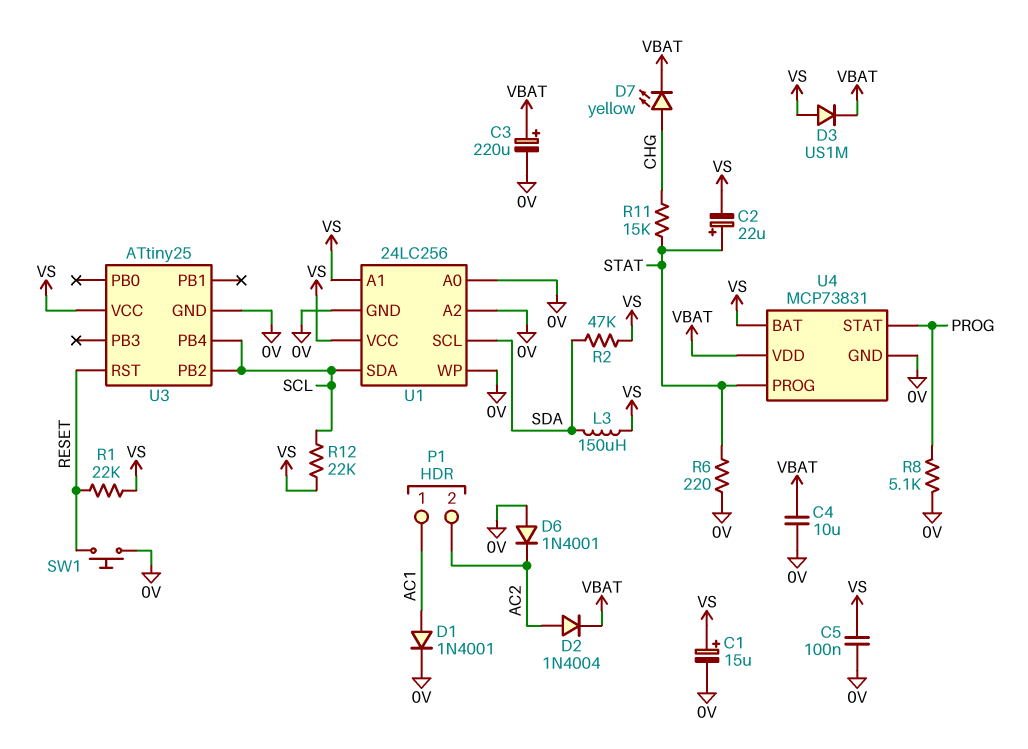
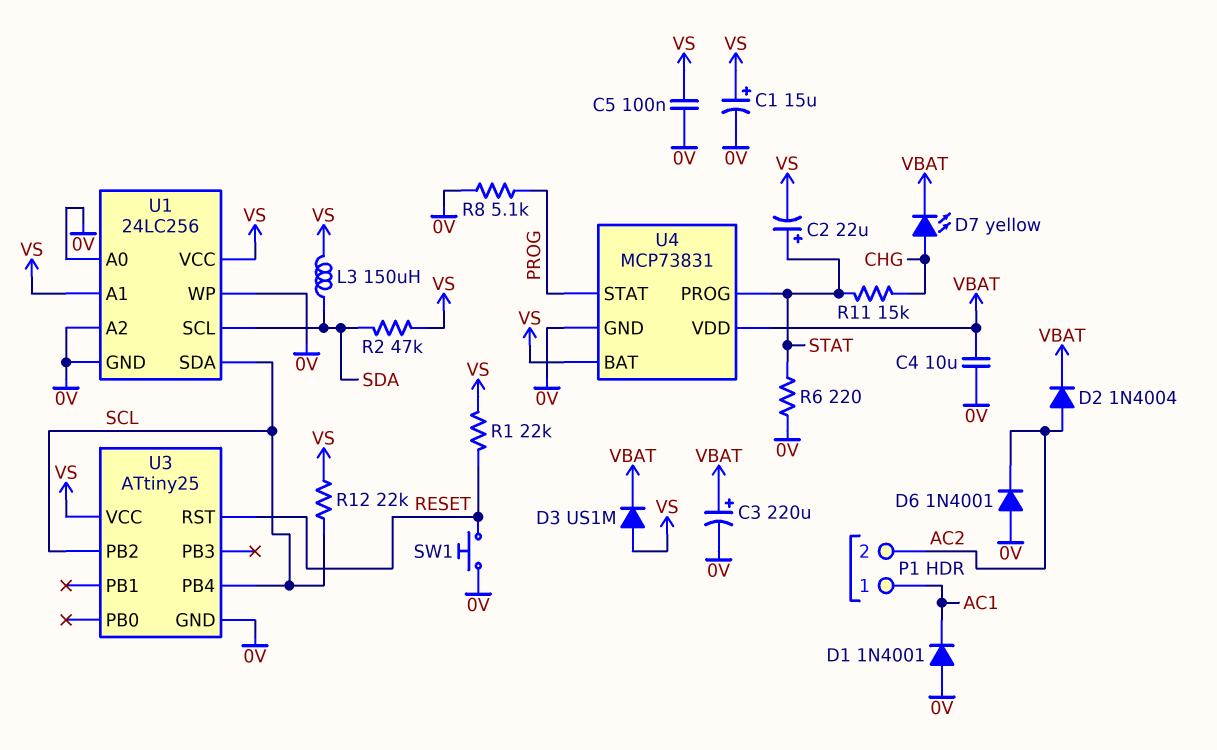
D1: diode 1N4001 (A AC1, K 0V) -> diode 1N4001 (A 0V, K AC1)

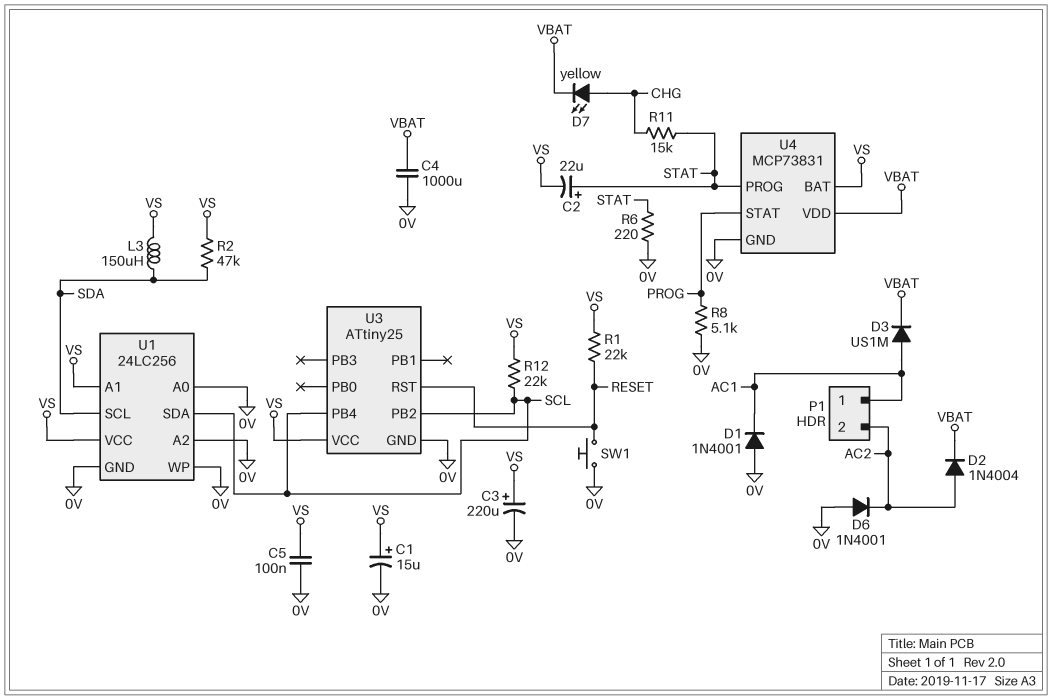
C3: 220uF (plus VBAT, minus 0V) -> 220uF (plus VS, minus 0V)
C4: 10uF (0V, VBAT) -> 1000uF (0V, VBAT)
D3: diode US1M (A VS, K VBAT) -> diode US1M (A AC1, K VBAT)

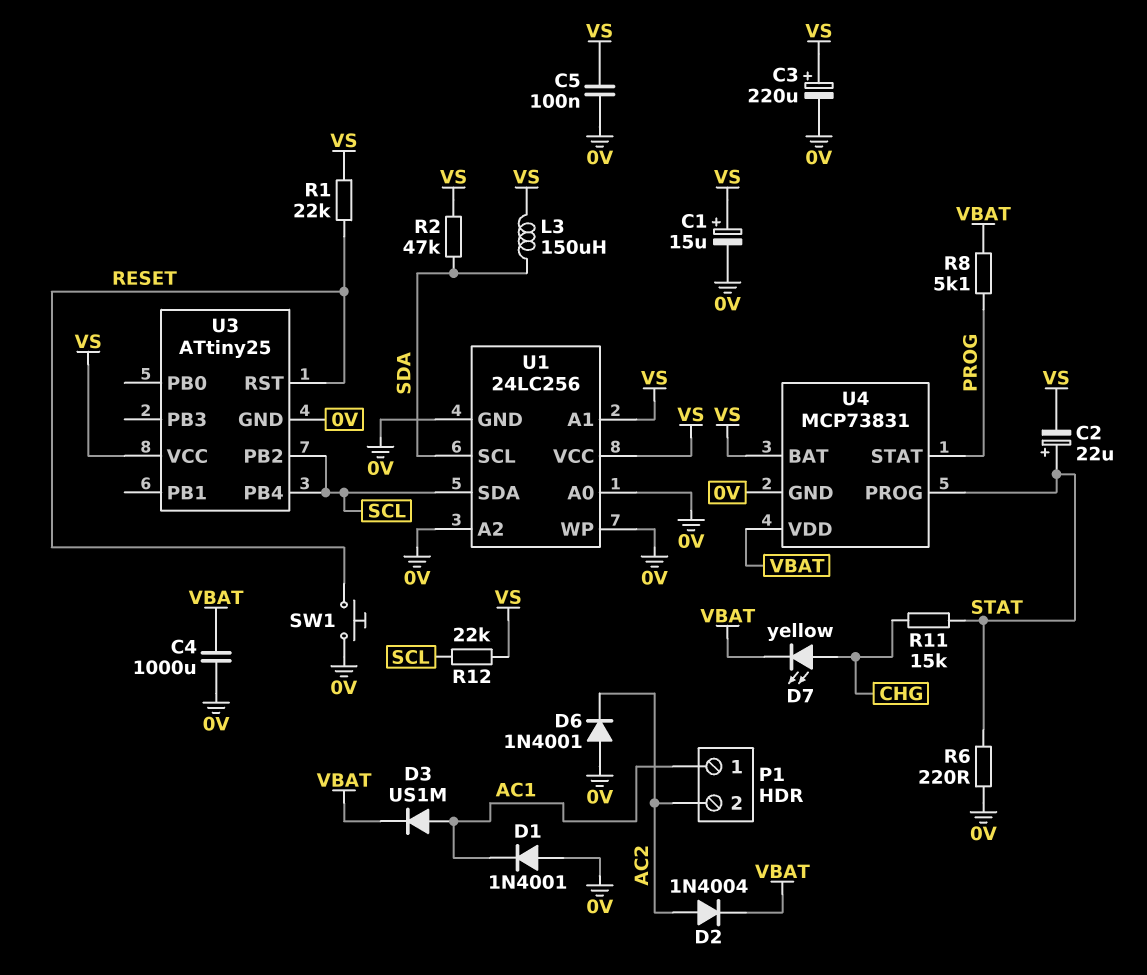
R8: 5.1k (0V, PROG) -> 5.1k (PROG, VBAT)

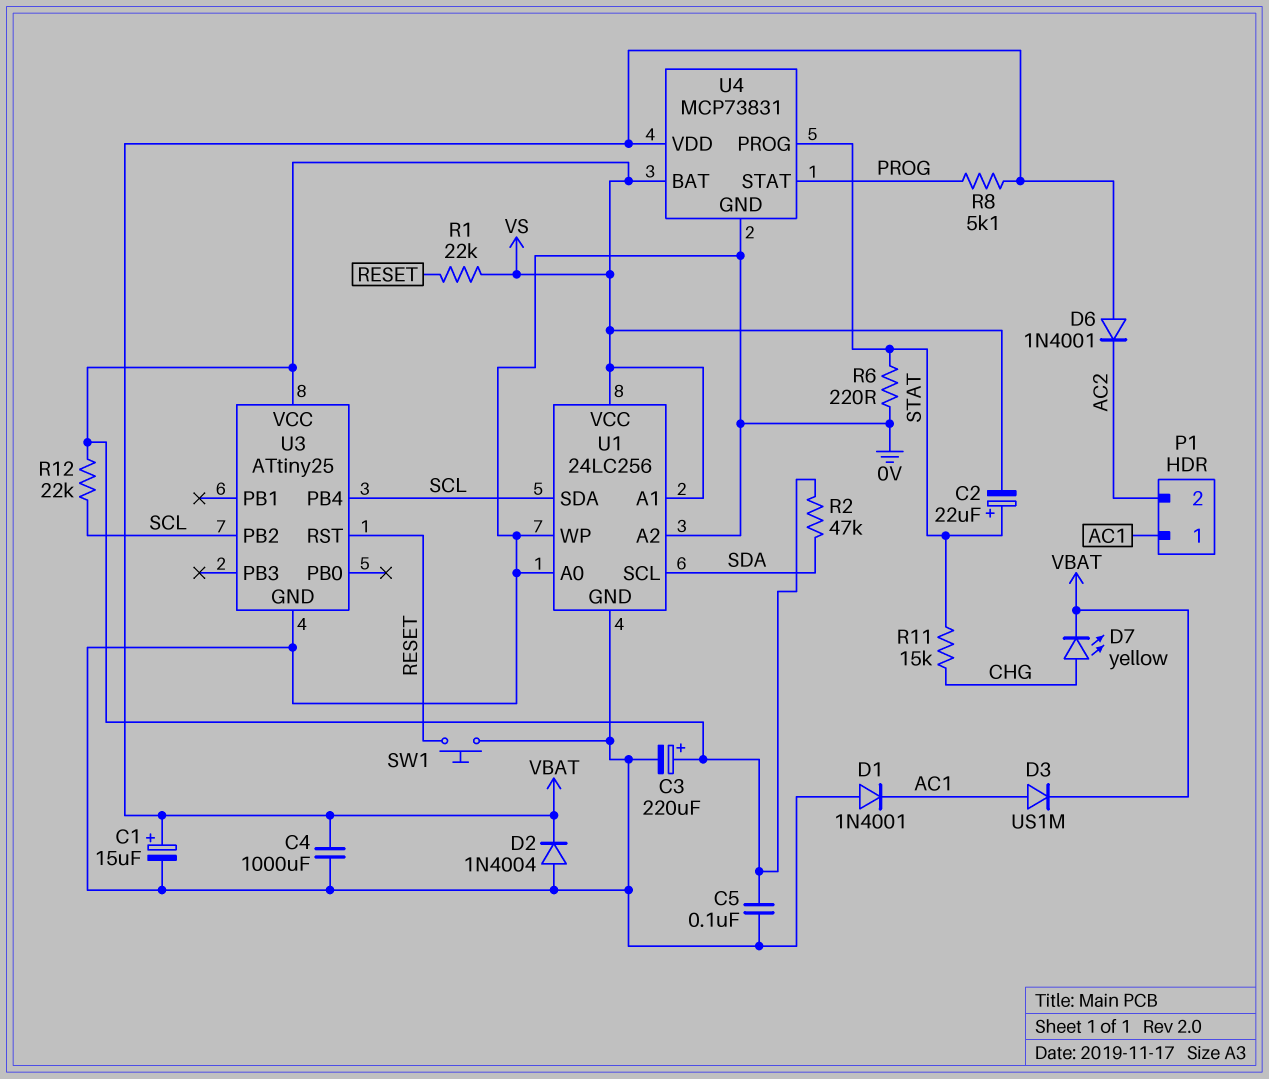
C1: 15uF (plus VS, minus 0V) -> 15uF (plus VBAT, minus 0V)
D2: diode 1N4004 (A AC2, K VBAT) -> diode 1N4004 (A 0V, K VBAT)
D6: diode 1N4001 (A 0V, K AC2) -> diode 1N4001 (A VBAT, K AC2)
L3: 150uH (SDA, VS) -> none

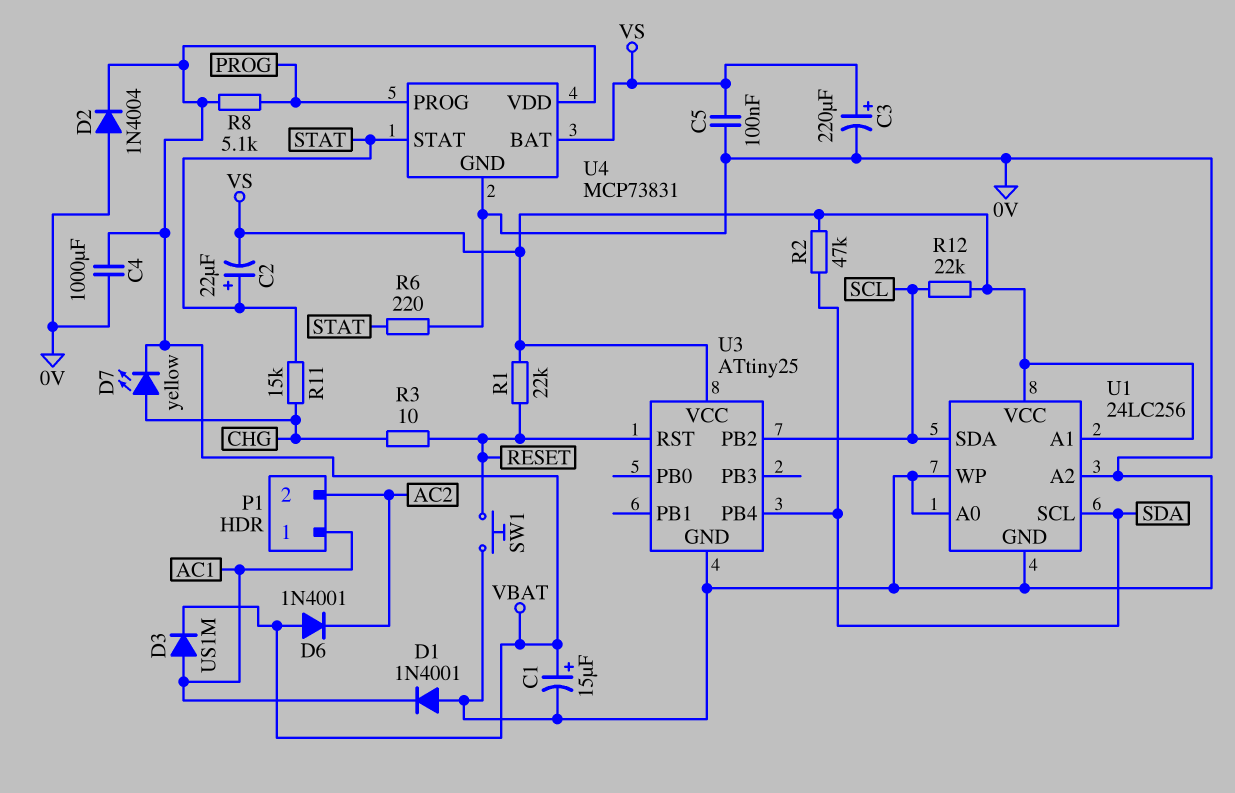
R3: none -> 10 (CHG, RESET)
U3 pin PB4: SCL -> SDA
U4 pin PROG: STAT -> PROG
U4 pin STAT: PROG -> STAT

